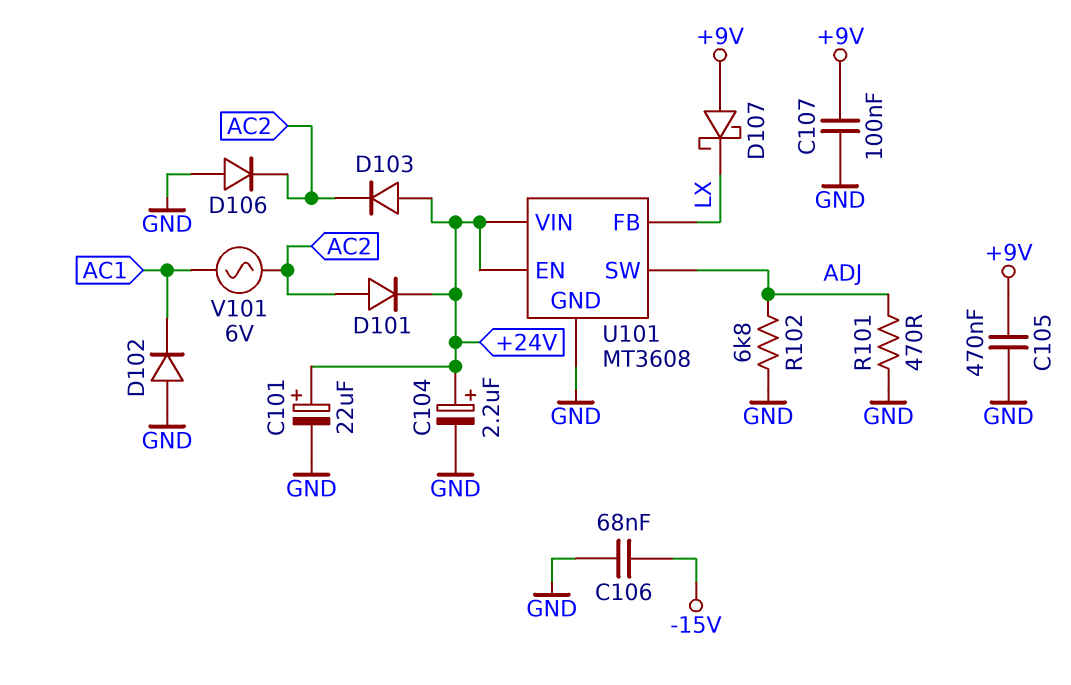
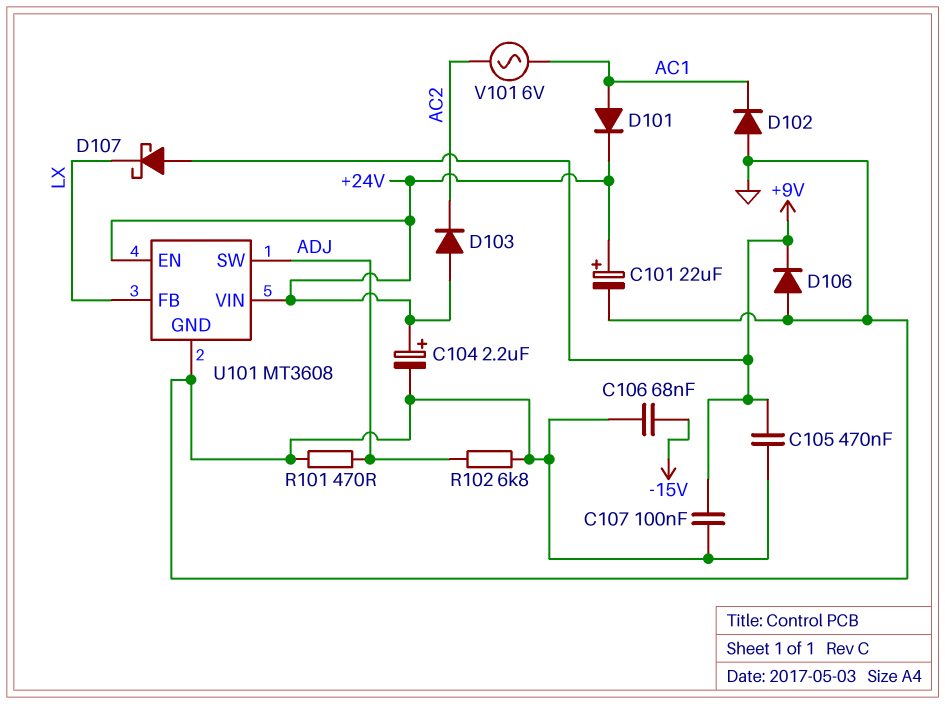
D101: diode (A AC2, K +24V) -> diode (A AC1, K +24V)
D106: diode (A GND, K AC2) -> diode (A GND, K +9V)

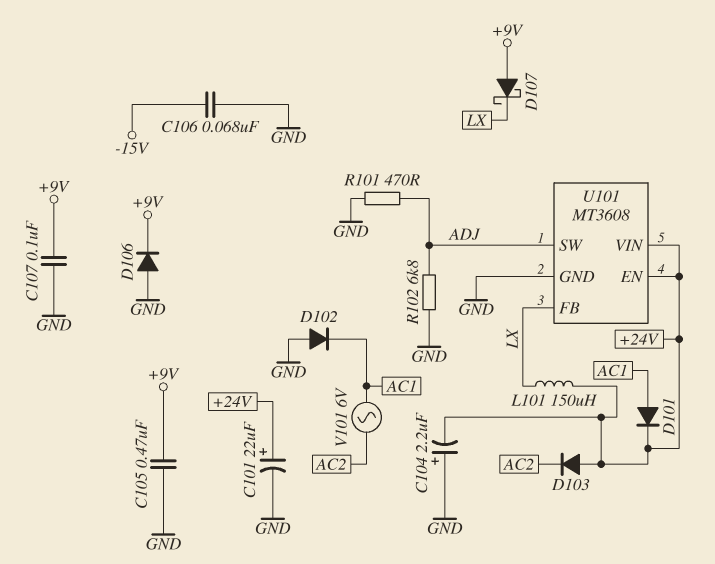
C104: 2.2uF (plus +24V, minus GND) -> 2.2uF (plus GND, minus +24V)
L101: none -> 150uH (+24V, LX)

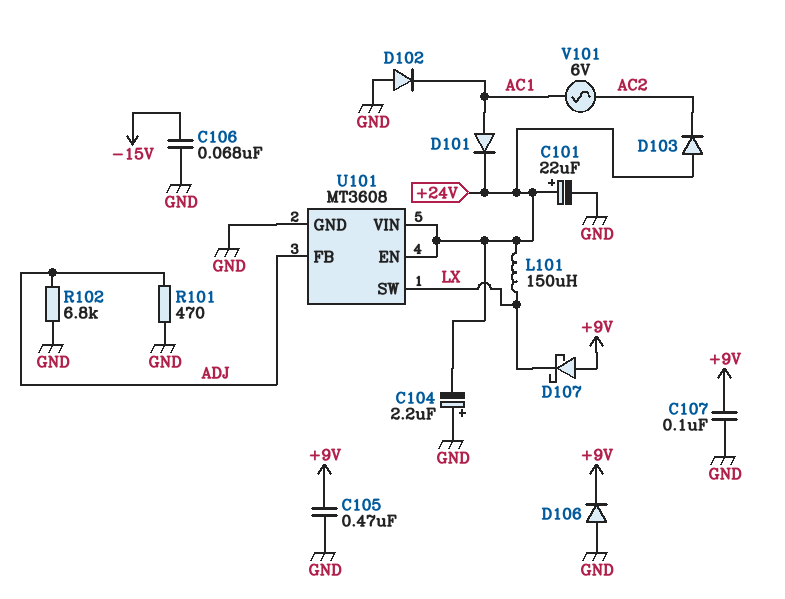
U101 pin FB: LX -> ADJ
U101 pin SW: ADJ -> LX

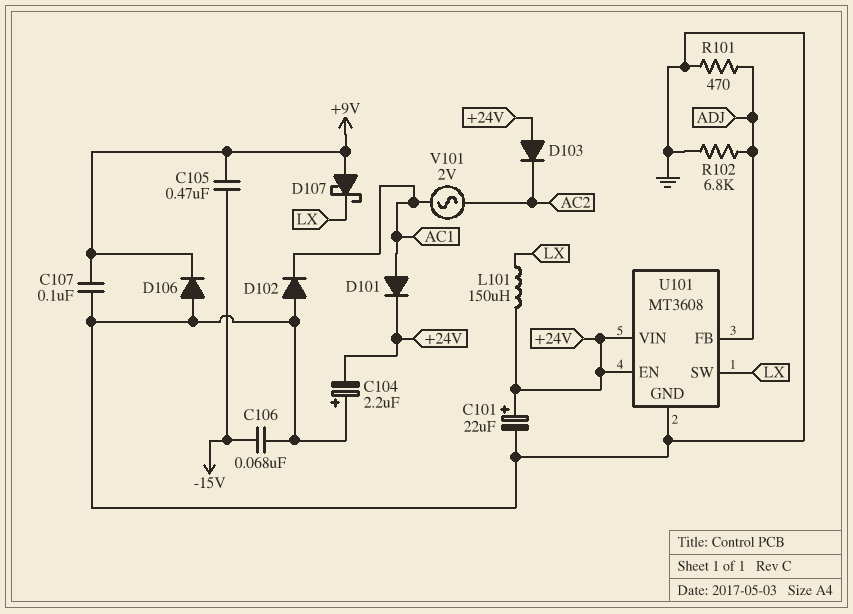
C105: 470nF (+9V, GND) -> 470nF (+9V, -15V)
V101: AC 6V (AC1, AC2) -> AC 2V (AC1, AC2)

